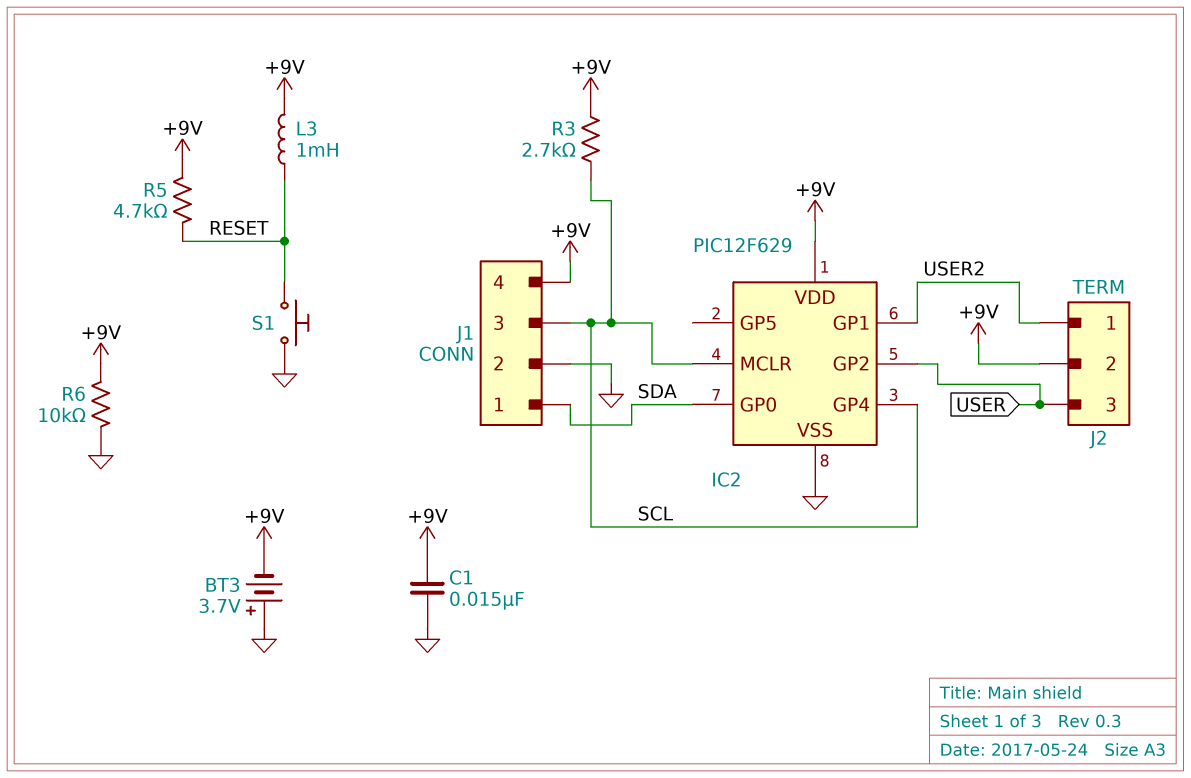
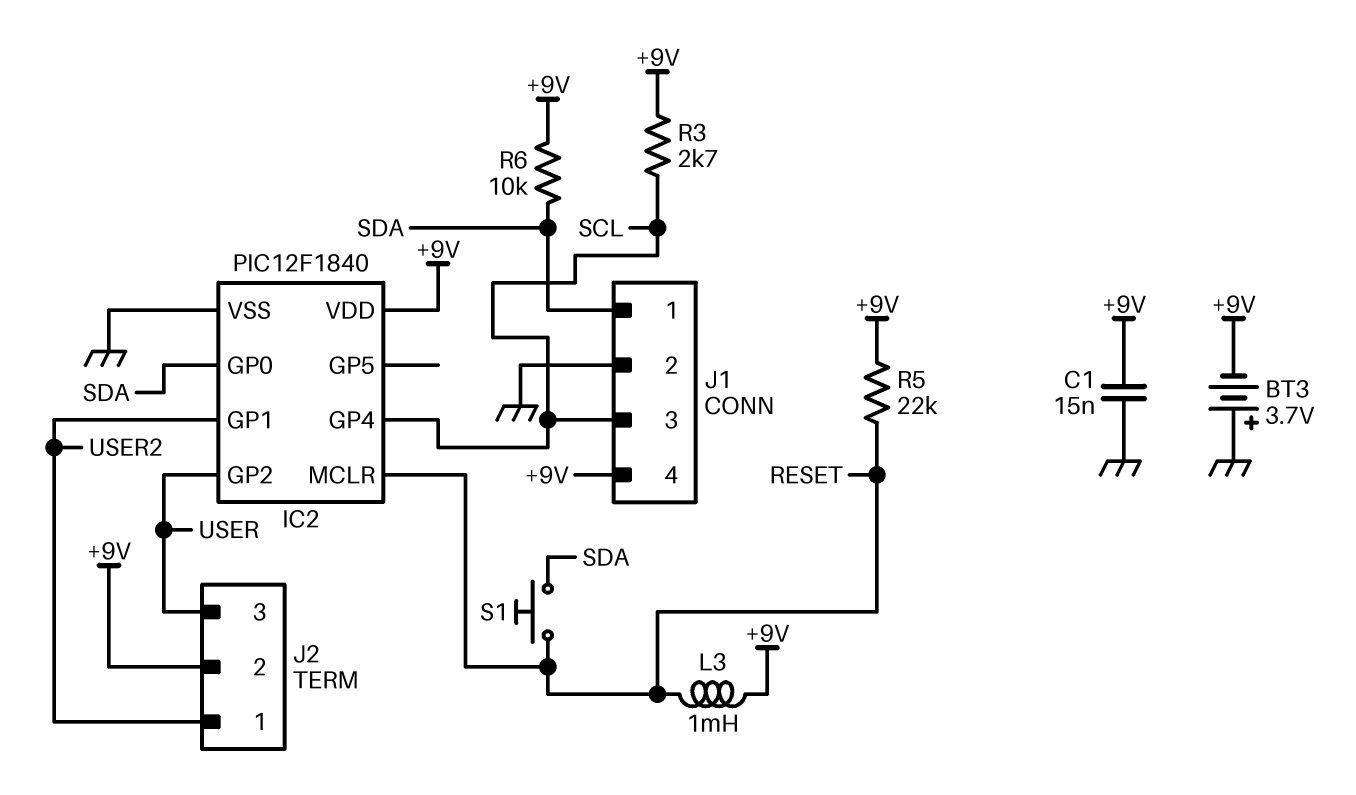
IC2: PIC12F629 -> PIC12F1840
IC2 pin MCLR: SCL -> RESET
R5: 4.7k (+9V, RESET) -> 22k (+9V, RESET)
R6: 10k (+9V, GND) -> 10k (+9V, SDA)
S1: button (GND, RESET) -> button (RESET, SDA)

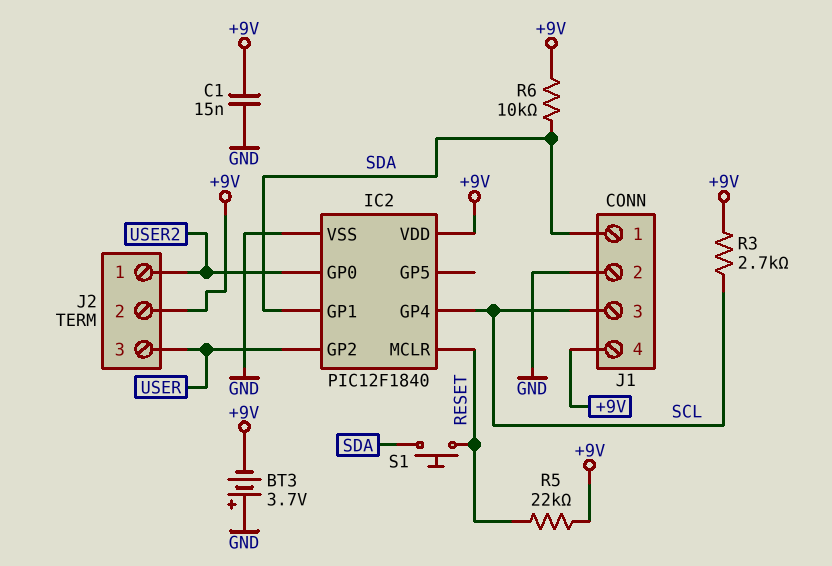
IC2 pin GP0: SDA -> USER2
IC2 pin GP1: USER2 -> SDA
L3: 1mH (+9V, RESET) -> none

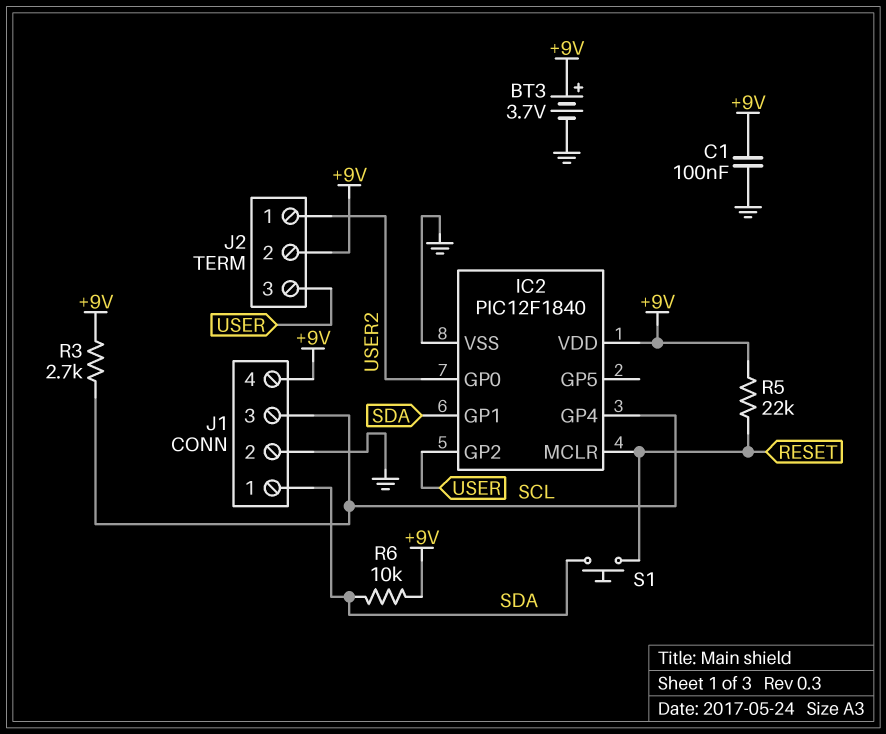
BT3: 3.7V (plus GND, minus +9V) -> 3.7V (plus +9V, minus GND)
C1: 15nF (+9V, GND) -> 100nF (+9V, GND)

